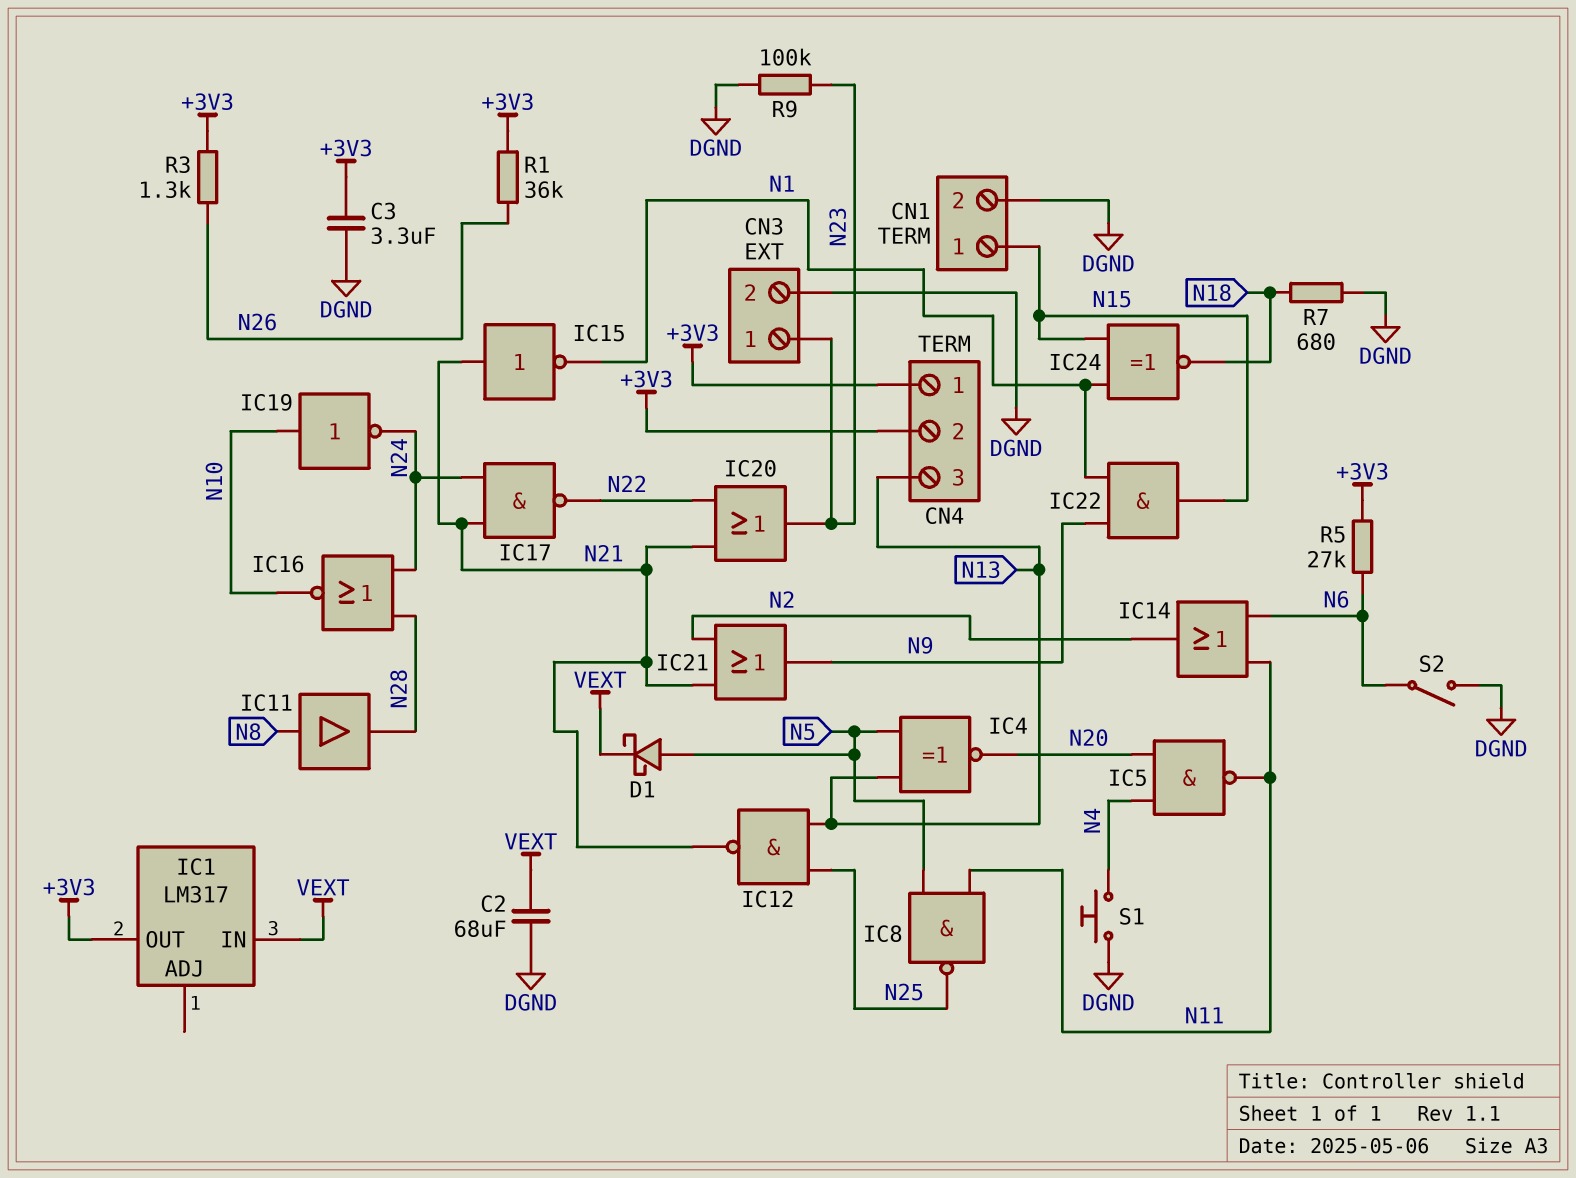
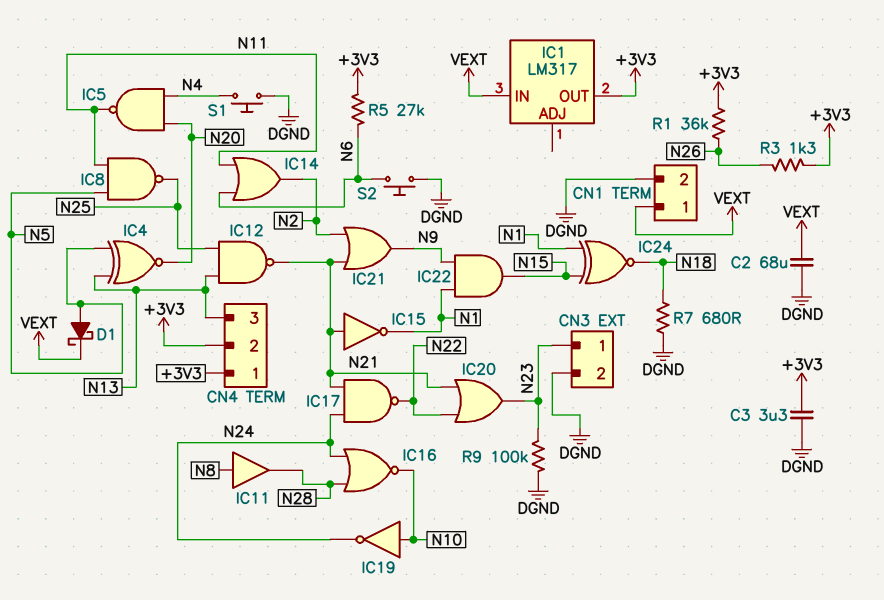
CN1 pin 1: N15 -> VEXT
S2: switch (DGND, N6) -> button (DGND, N6)

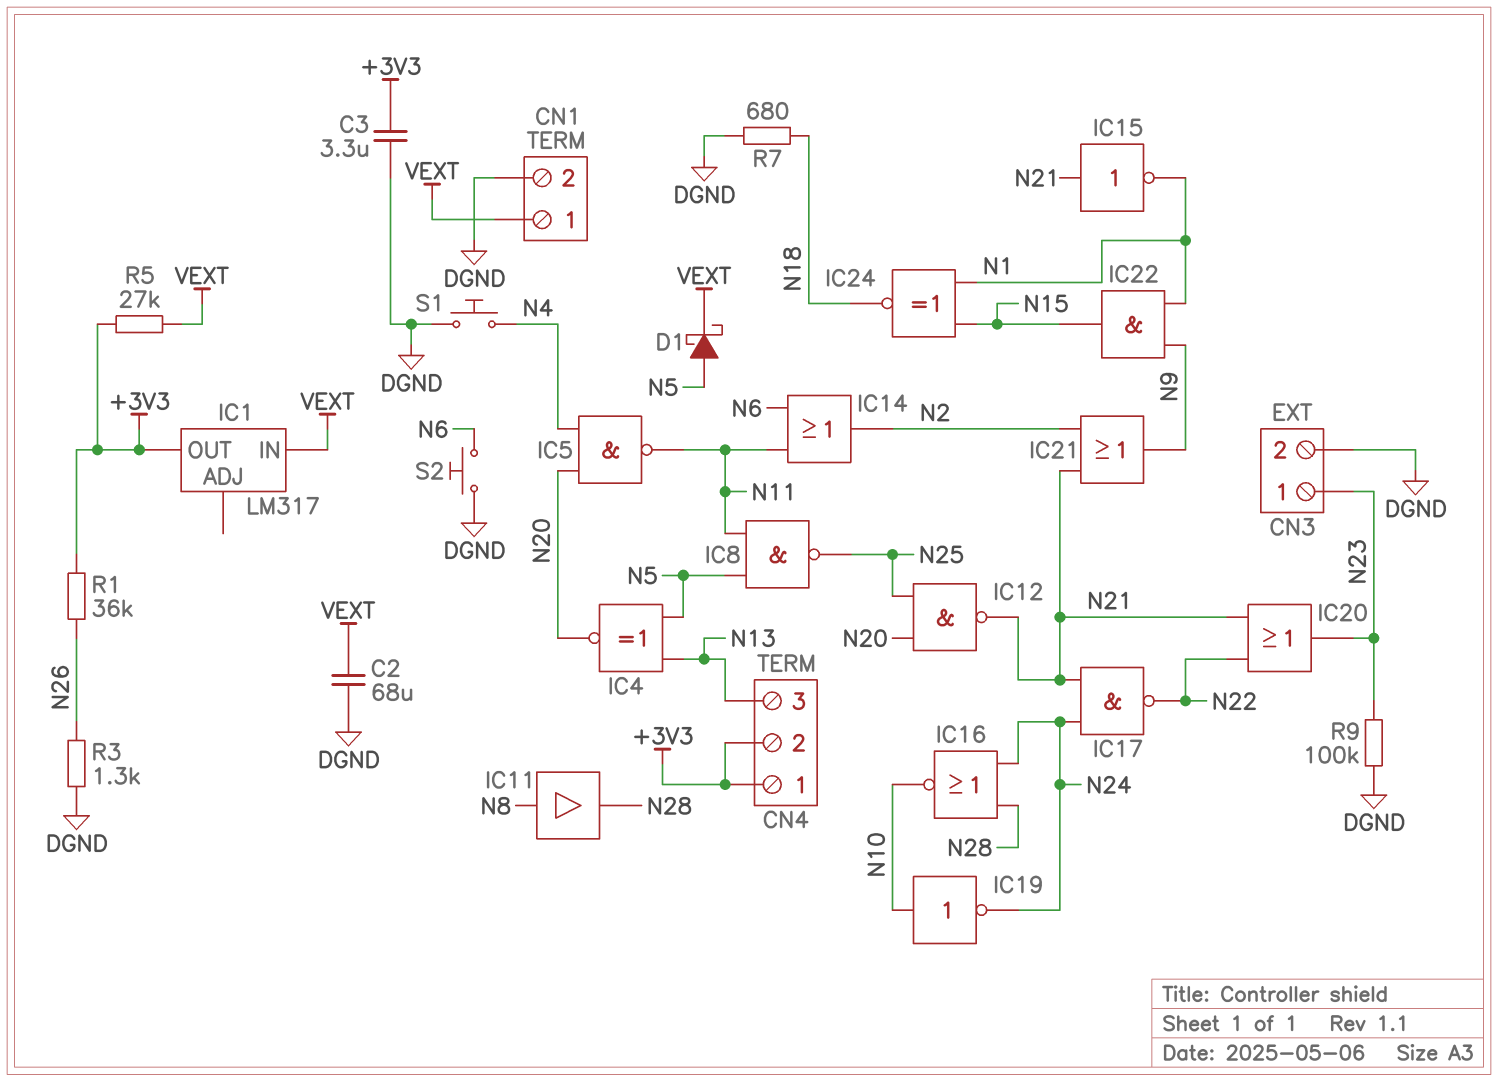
IC12: NAND (in N13, in N25, out N21) -> NAND (in N20, in N25, out N21)
R3: 1.3k (+3V3, N26) -> 1.3k (DGND, N26)
R5: 27k (+3V3, N6) -> 27k (+3V3, VEXT)

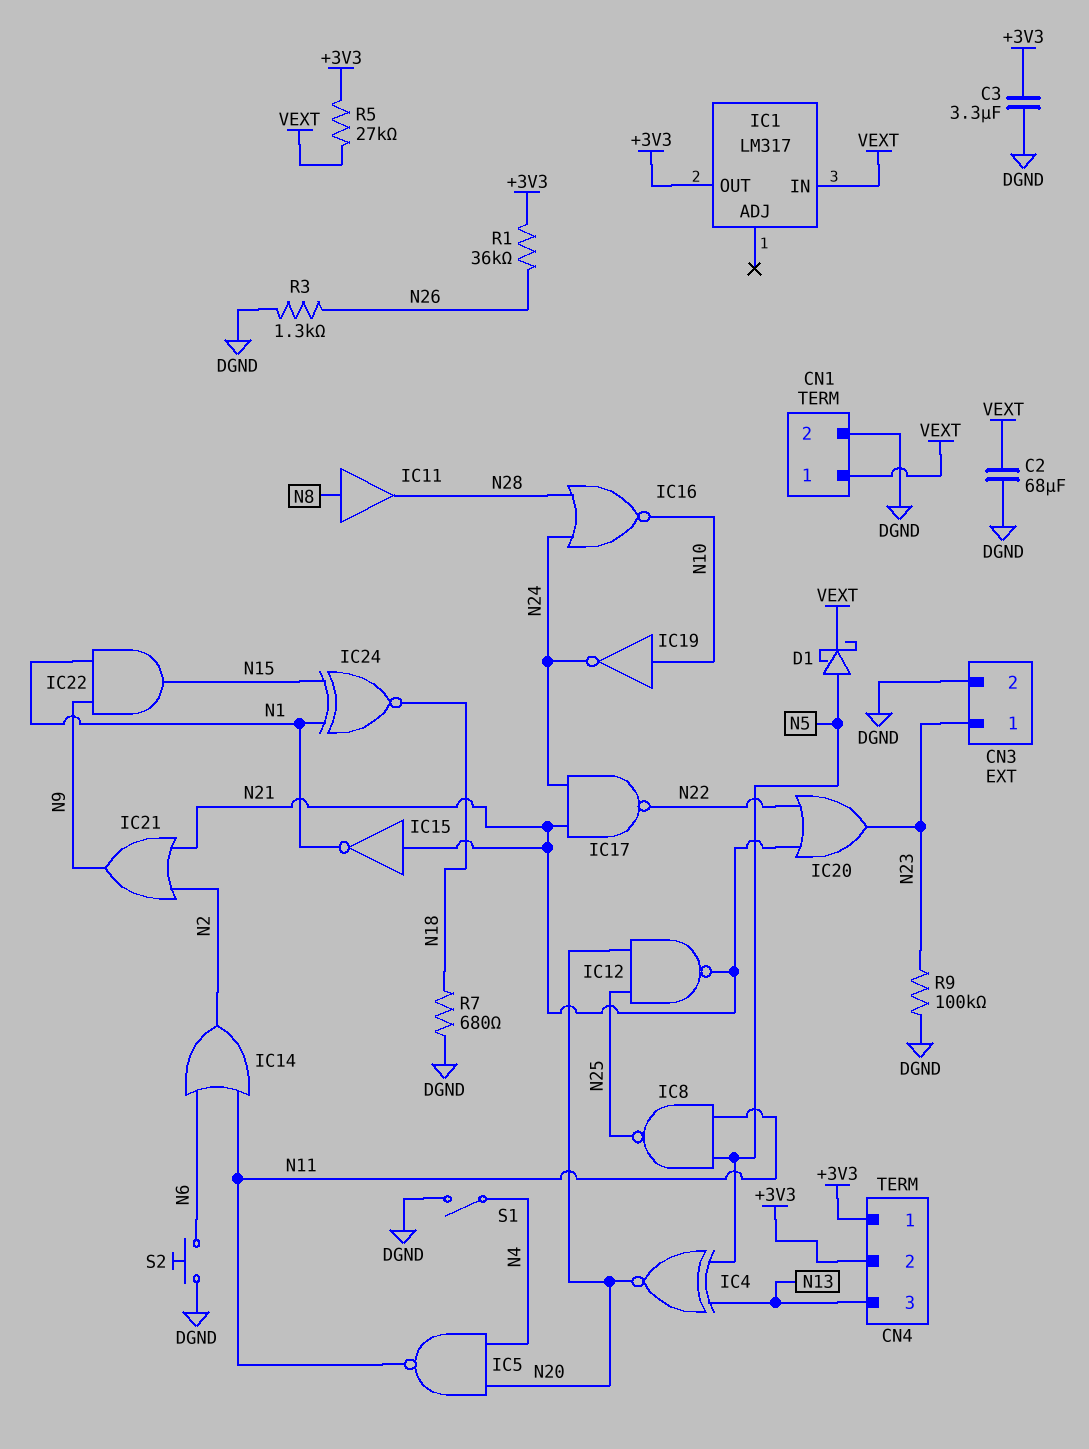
S1: button (DGND, N4) -> switch (DGND, N4)

